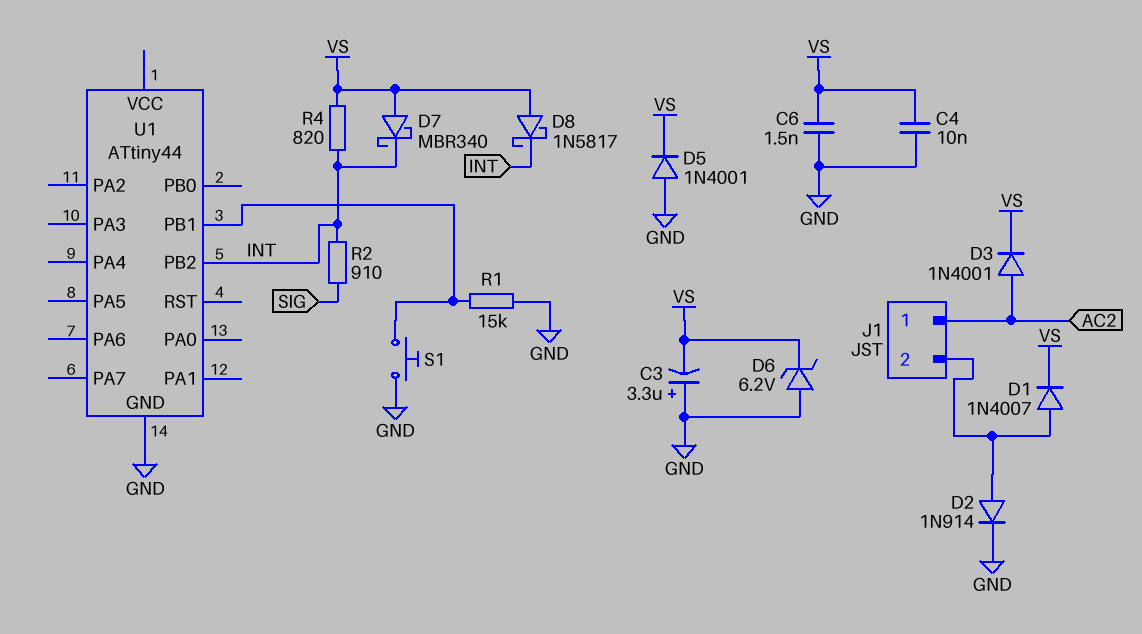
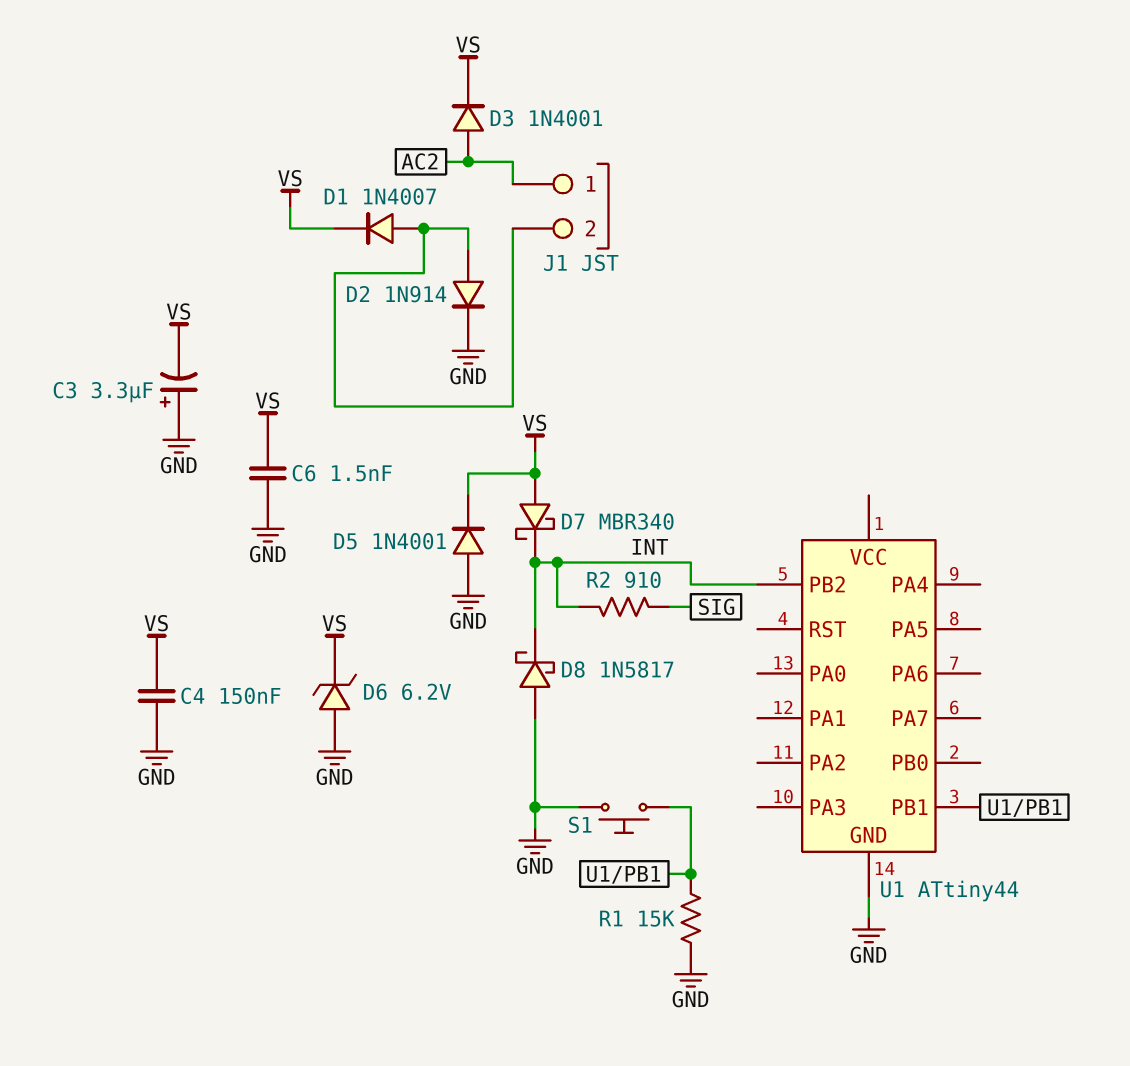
C4: 10nF (GND, VS) -> 150nF (GND, VS)
D8: schottky 1N5817 (A VS, K INT) -> schottky 1N5817 (A GND, K INT)
R4: 820 (INT, VS) -> none

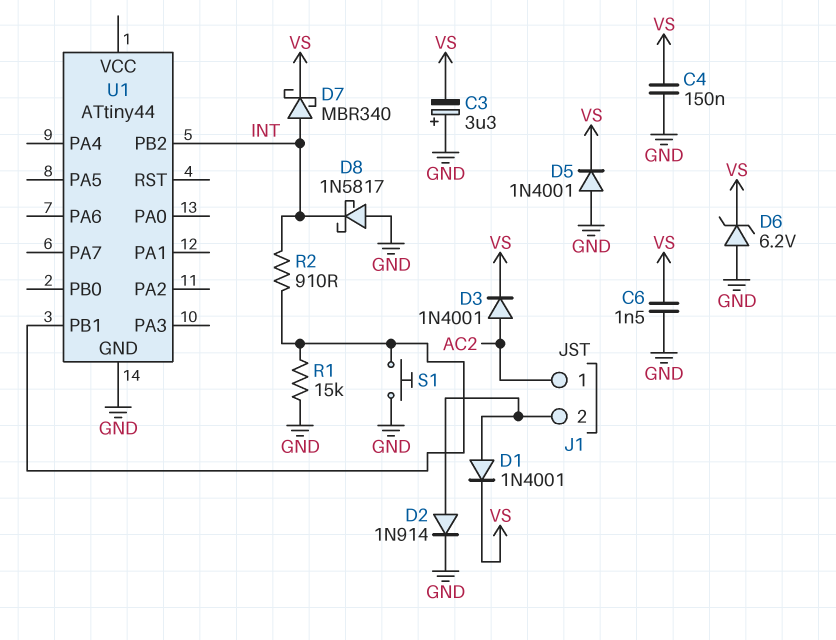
D1: diode 1N4007 (A J1/2, K VS) -> diode 1N4001 (A J1/2, K VS)
D7: schottky MBR340 (A VS, K INT) -> schottky MBR340 (A INT, K VS)
R2: 910 (INT, SIG) -> 910 (INT, U1/PB1)

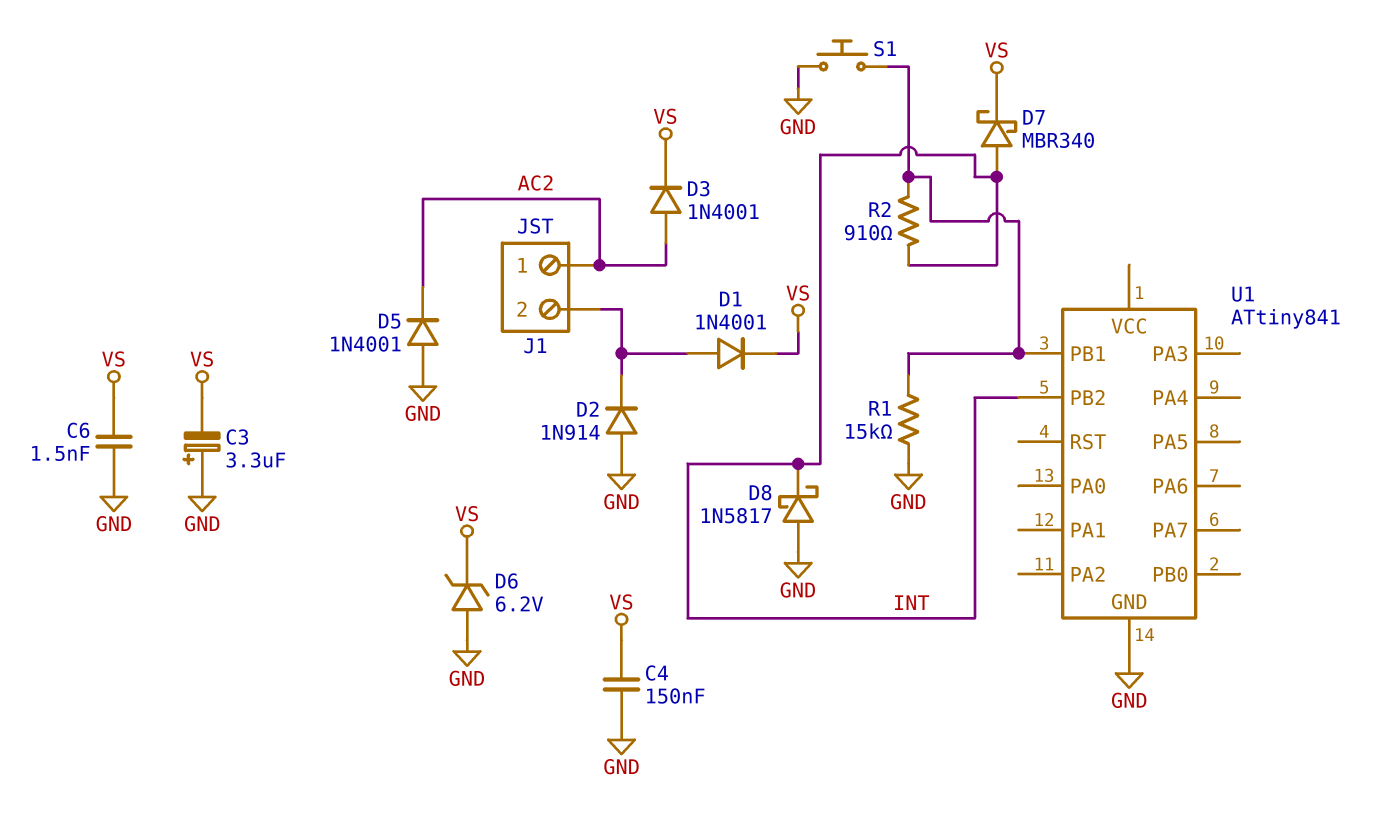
D2: diode 1N914 (A J1/2, K GND) -> diode 1N914 (A GND, K J1/2)
D5: diode 1N4001 (A GND, K VS) -> diode 1N4001 (A GND, K AC2)
U1: ATtiny44 -> ATtiny841

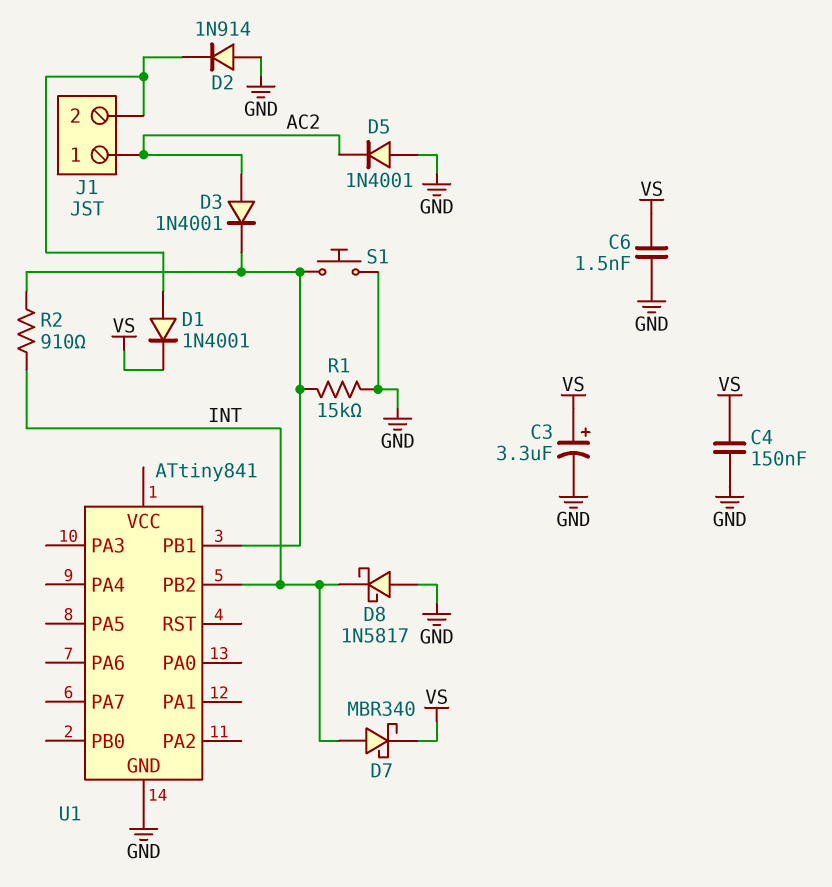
C3: 3.3uF (plus GND, minus VS) -> 3.3uF (plus VS, minus GND)
D3: diode 1N4001 (A AC2, K VS) -> diode 1N4001 (A AC2, K U1/PB1)
D6: zener 6.2V (A GND, K VS) -> none

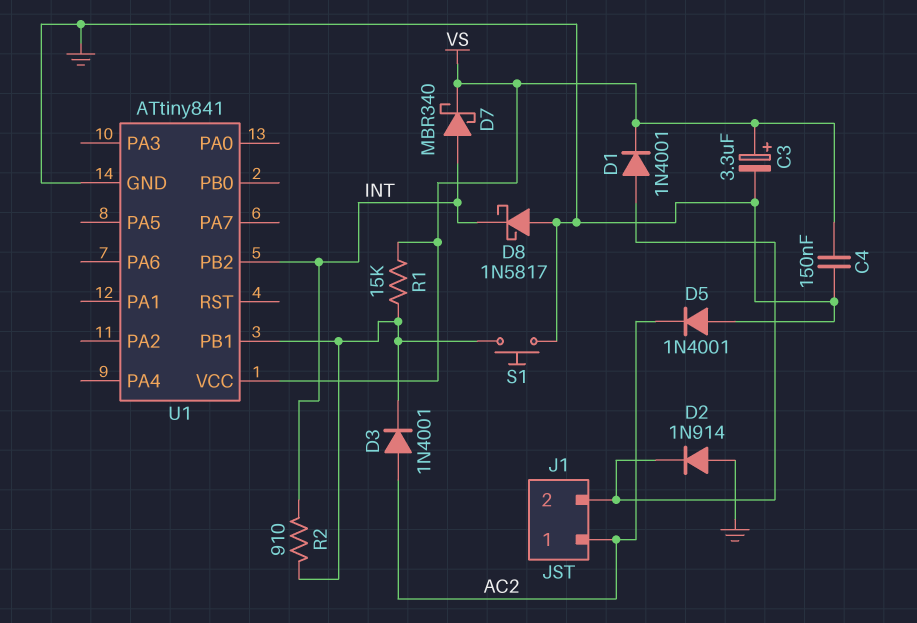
C6: 1.5nF (GND, VS) -> none
R1: 15k (GND, U1/PB1) -> 15k (U1/PB1, VS)
U1 pin VCC: none -> VS

